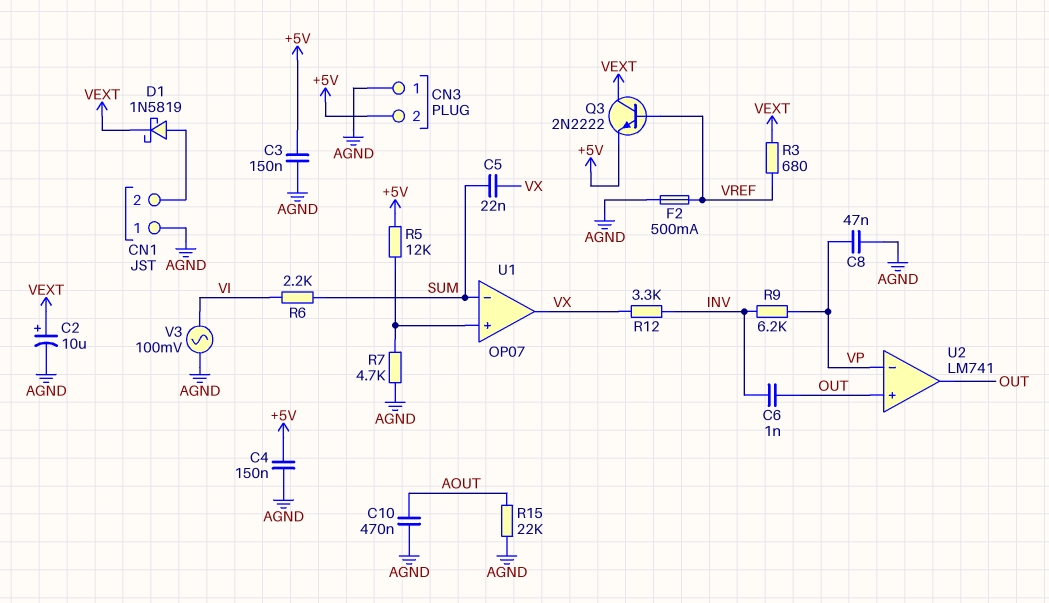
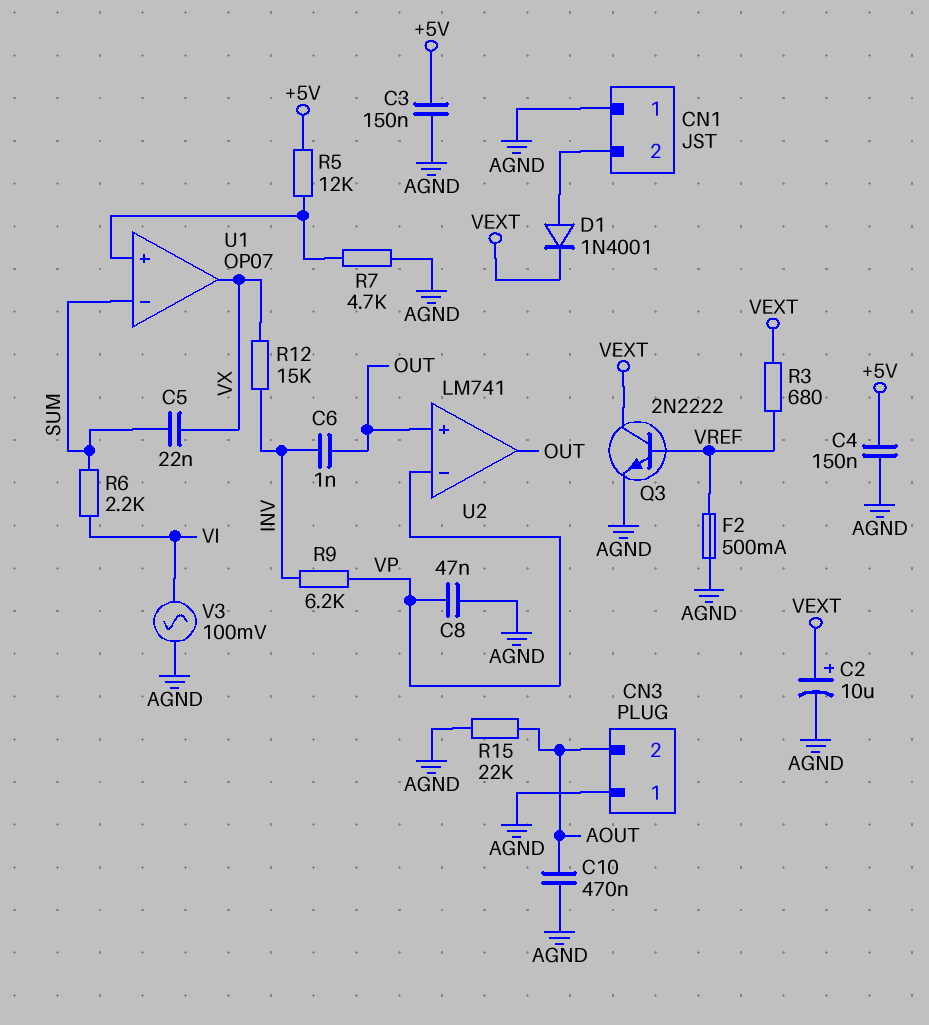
CN3 pin 2: +5V -> AOUT
D1: schottky 1N5819 (A CN1/2, K VEXT) -> diode 1N4001 (A CN1/2, K VEXT)
Q3: NPN 2N2222 (B VREF, C VEXT, E +5V) -> NPN 2N2222 (B VREF, C VEXT, E AGND)
R12: 3.3k (INV, VX) -> 15k (INV, VX)

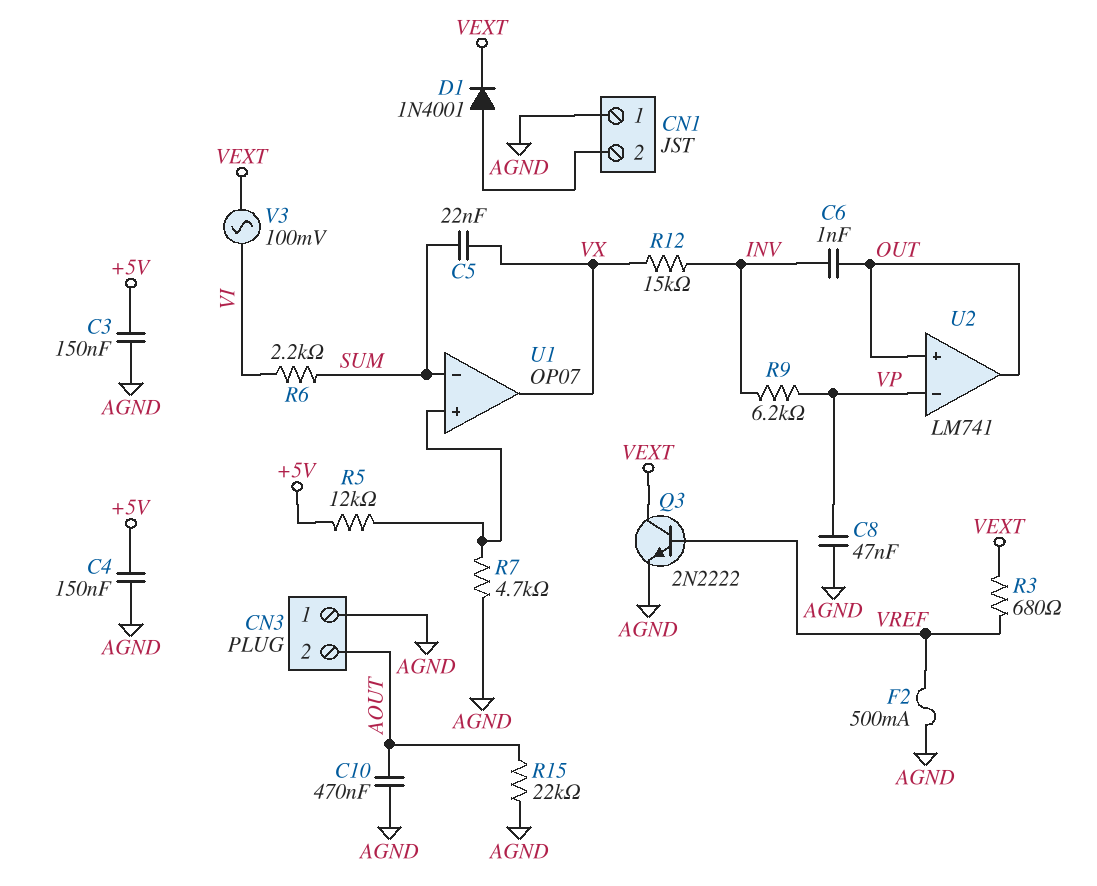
C2: 10uF (plus VEXT, minus AGND) -> none
V3: AC 100mV (AGND, VI) -> AC 100mV (VEXT, VI)

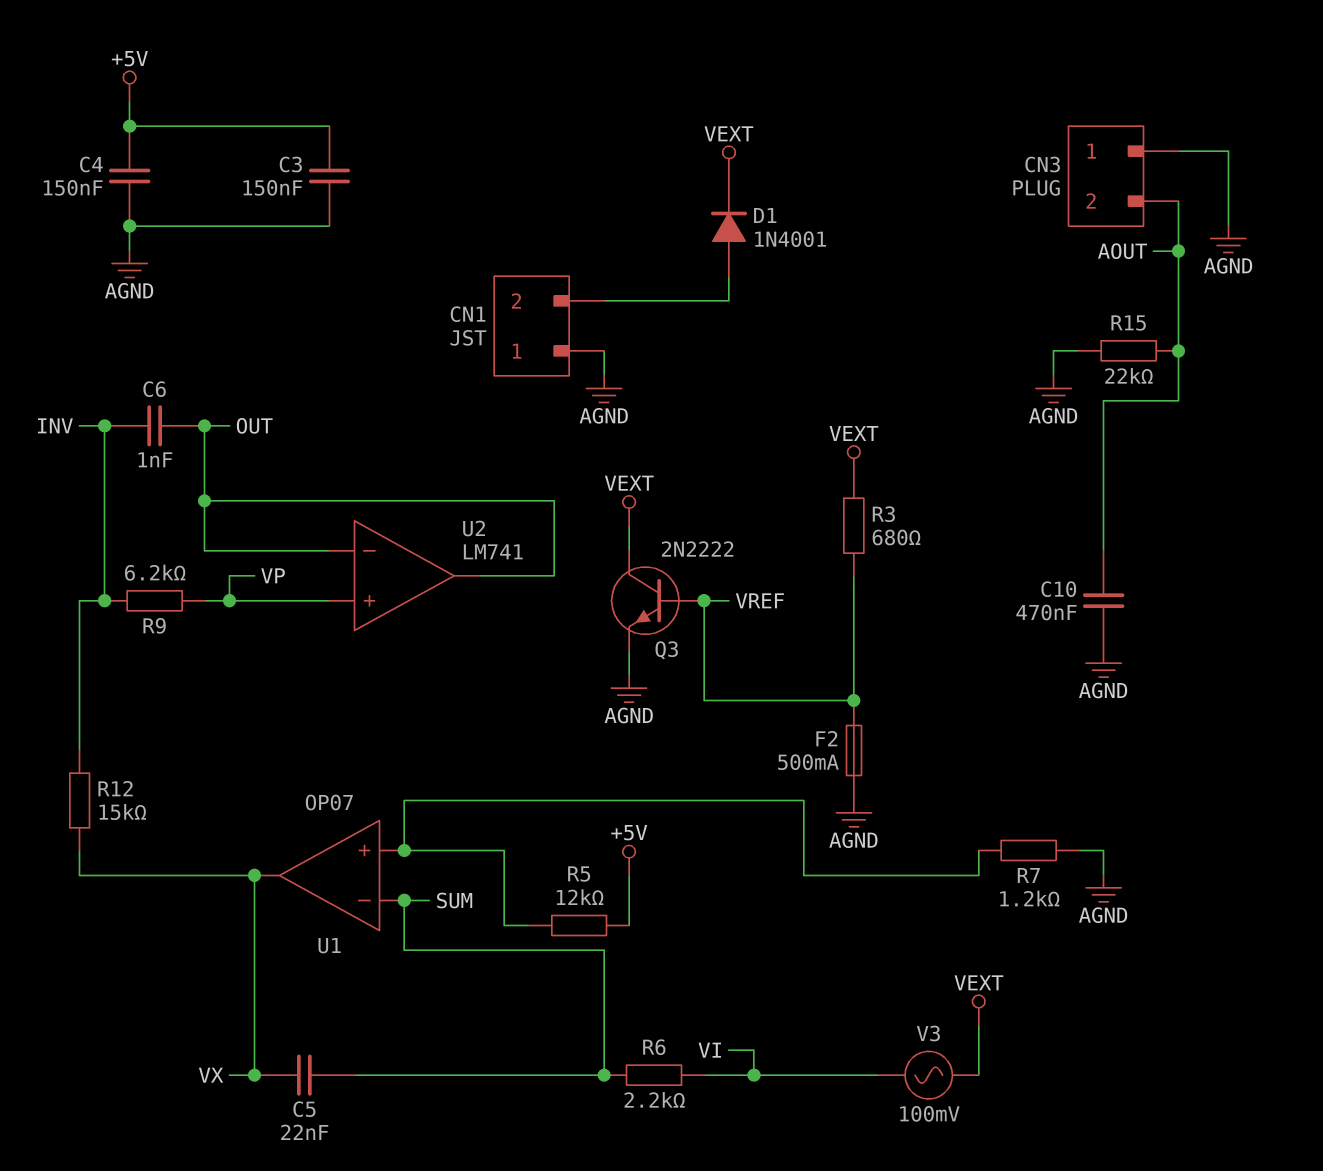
C8: 47nF (AGND, VP) -> none
R7: 4.7k (AGND, U1/in+) -> 1.2k (AGND, U1/in+)
U2 pin in+: OUT -> VP
U2 pin in-: VP -> OUT

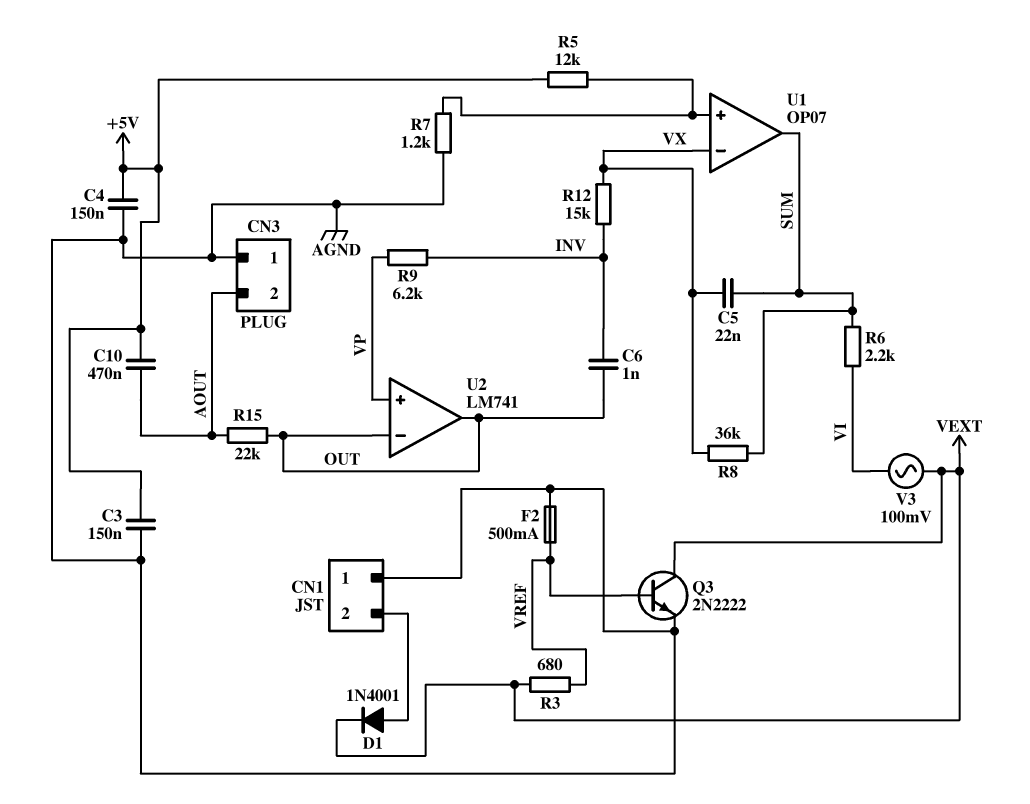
C10: 470nF (AGND, AOUT) -> 470nF (+5V, AOUT)
R8: none -> 36k (SUM, VX)
R15: 22k (AGND, AOUT) -> 22k (AOUT, OUT)
U1 pin in-: SUM -> VX
U1 pin out: VX -> SUM

